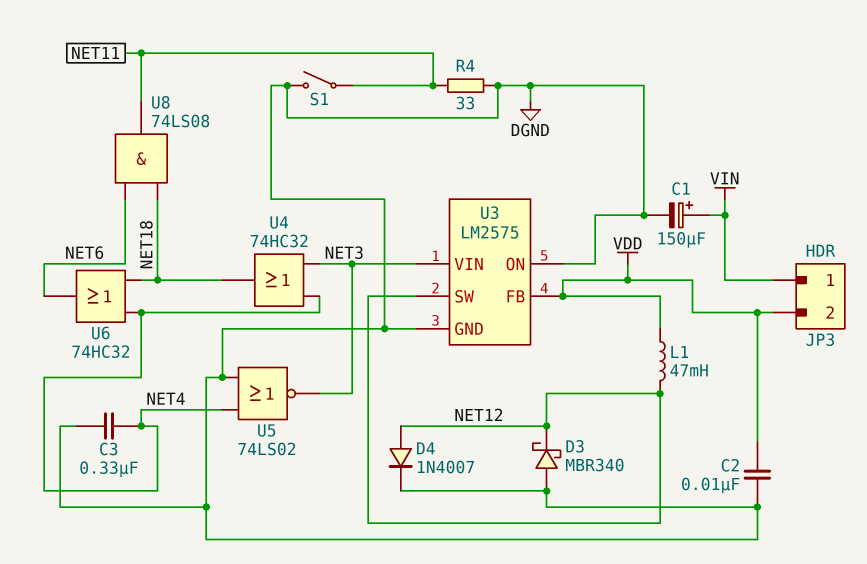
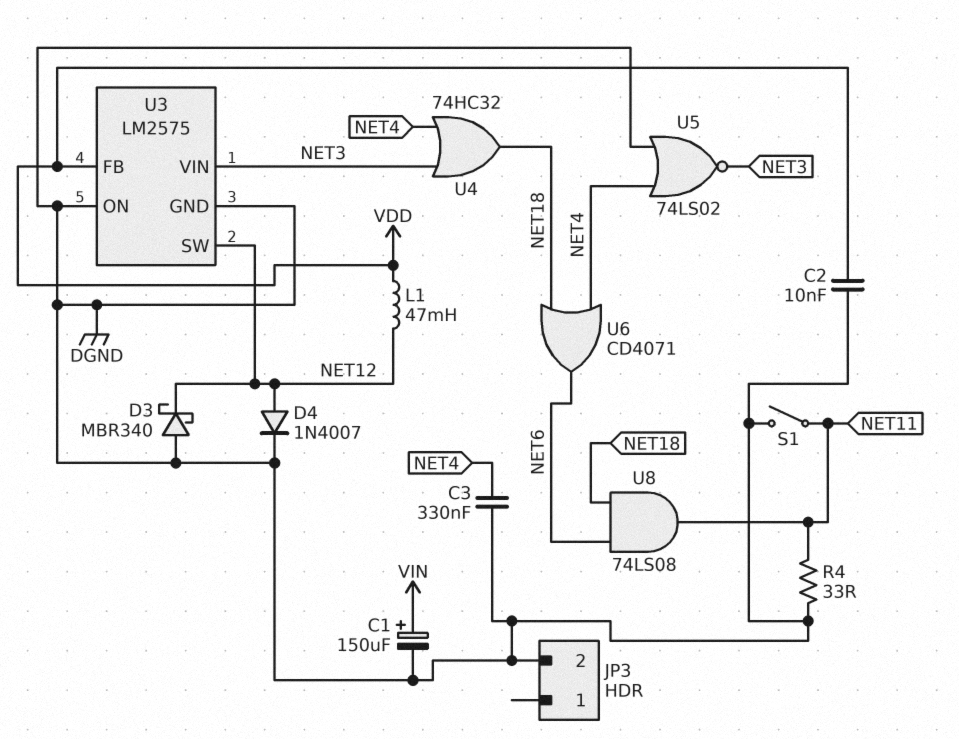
JP3 pin 1: VIN -> none
JP3 pin 2: VDD -> DGND
U6: OR 74HC32 (in NET4, in NET18, out NET6) -> OR CD4071 (in NET4, in NET18, out NET6)

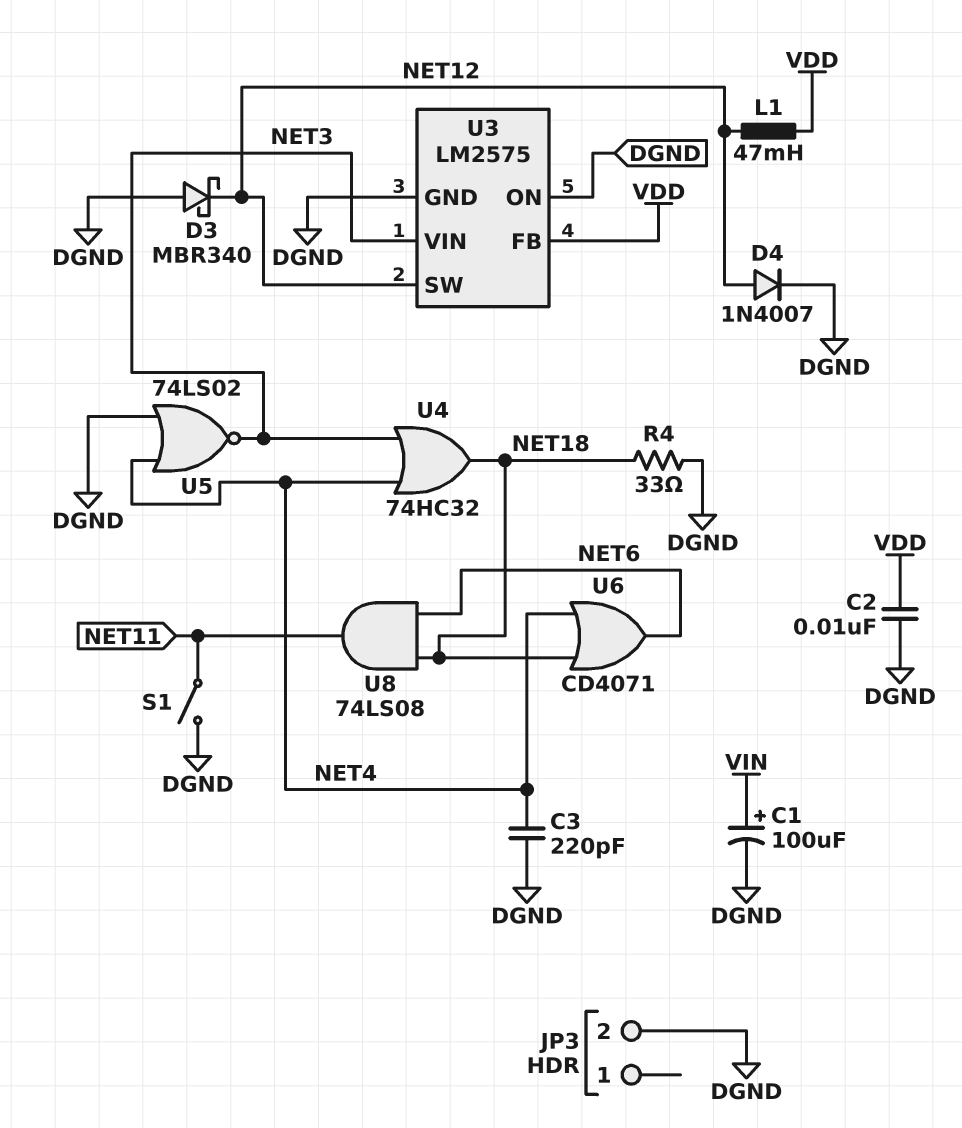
C1: 150uF (plus VIN, minus DGND) -> 100uF (plus VIN, minus DGND)
C3: 330nF (DGND, NET4) -> 220pF (DGND, NET4)
R4: 33 (DGND, NET11) -> 33 (DGND, NET18)

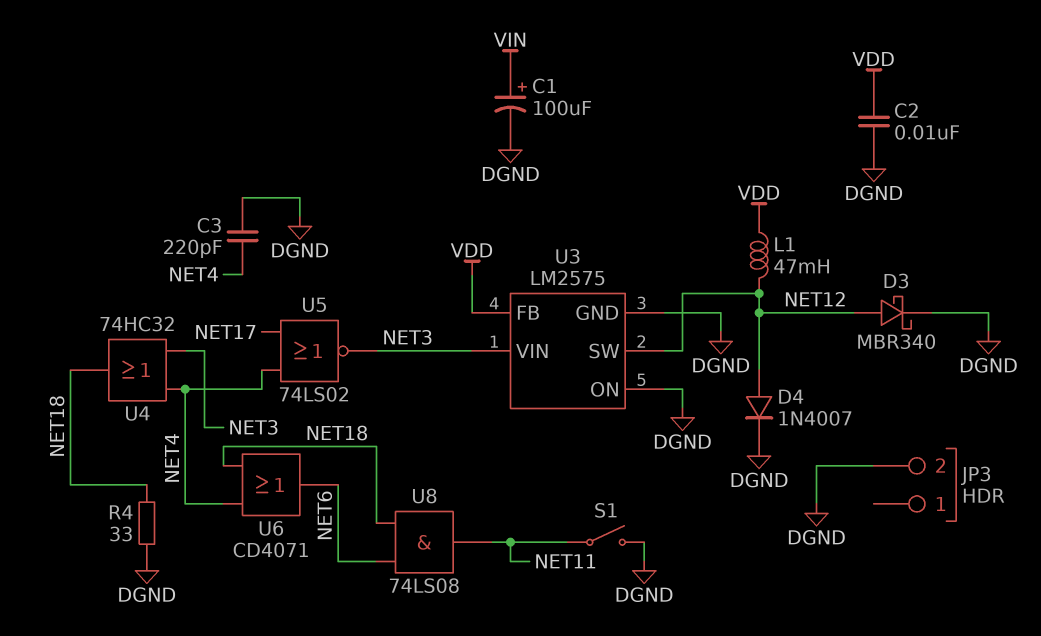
D3: schottky MBR340 (A DGND, K NET12) -> schottky MBR340 (A NET12, K DGND)
U5: NOR 74LS02 (in DGND, in NET4, out NET3) -> NOR 74LS02 (in NET4, in NET17, out NET3)

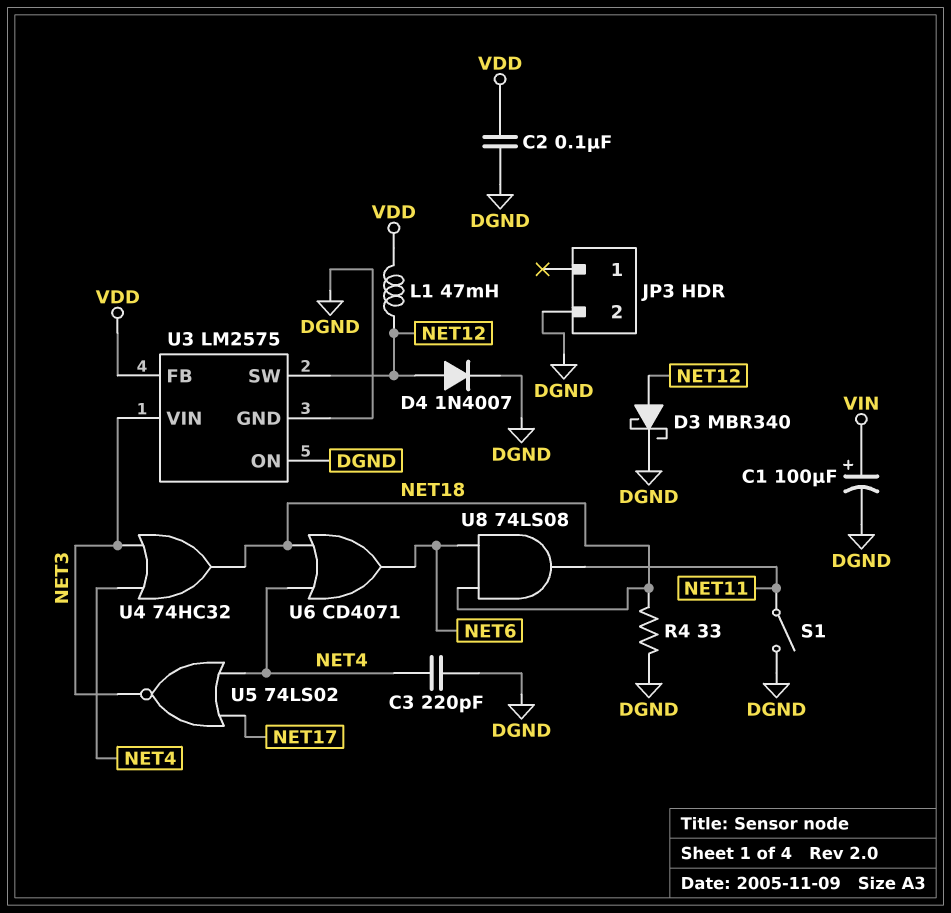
C2: 10nF (DGND, VDD) -> 100nF (DGND, VDD)

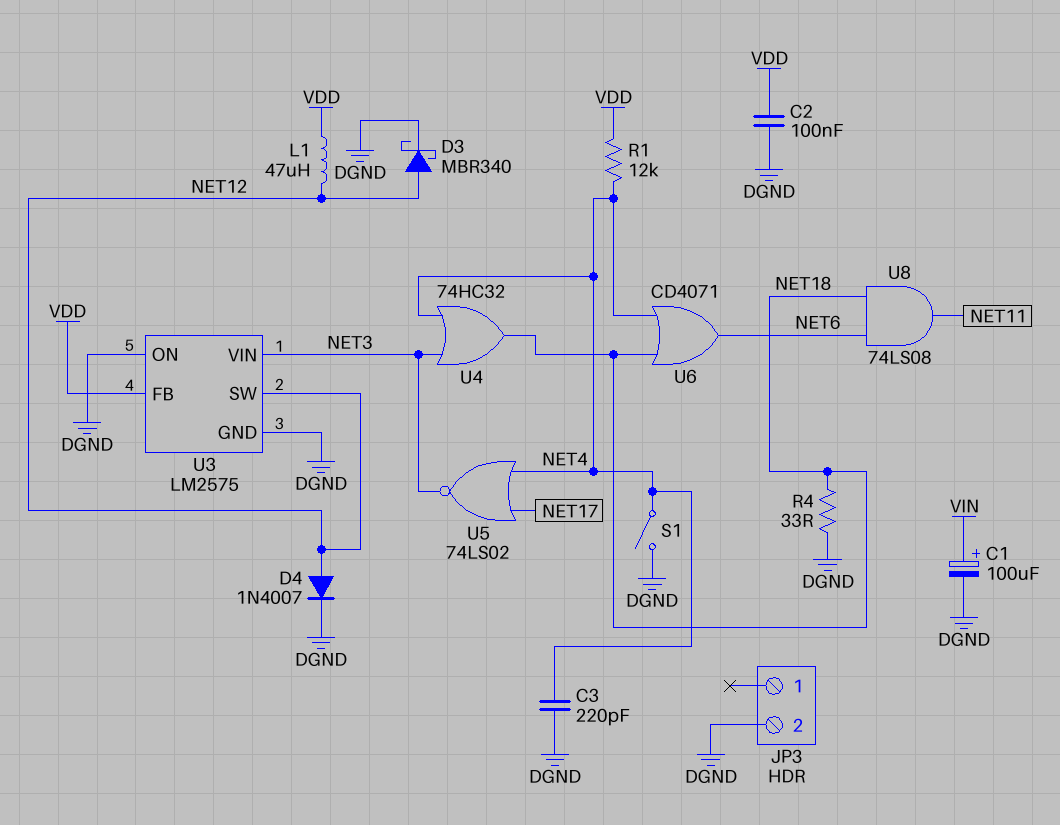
L1: 47mH (NET12, VDD) -> 47uH (NET12, VDD)
R1: none -> 12k (NET4, VDD)
S1: switch (DGND, NET11) -> switch (DGND, NET4)

